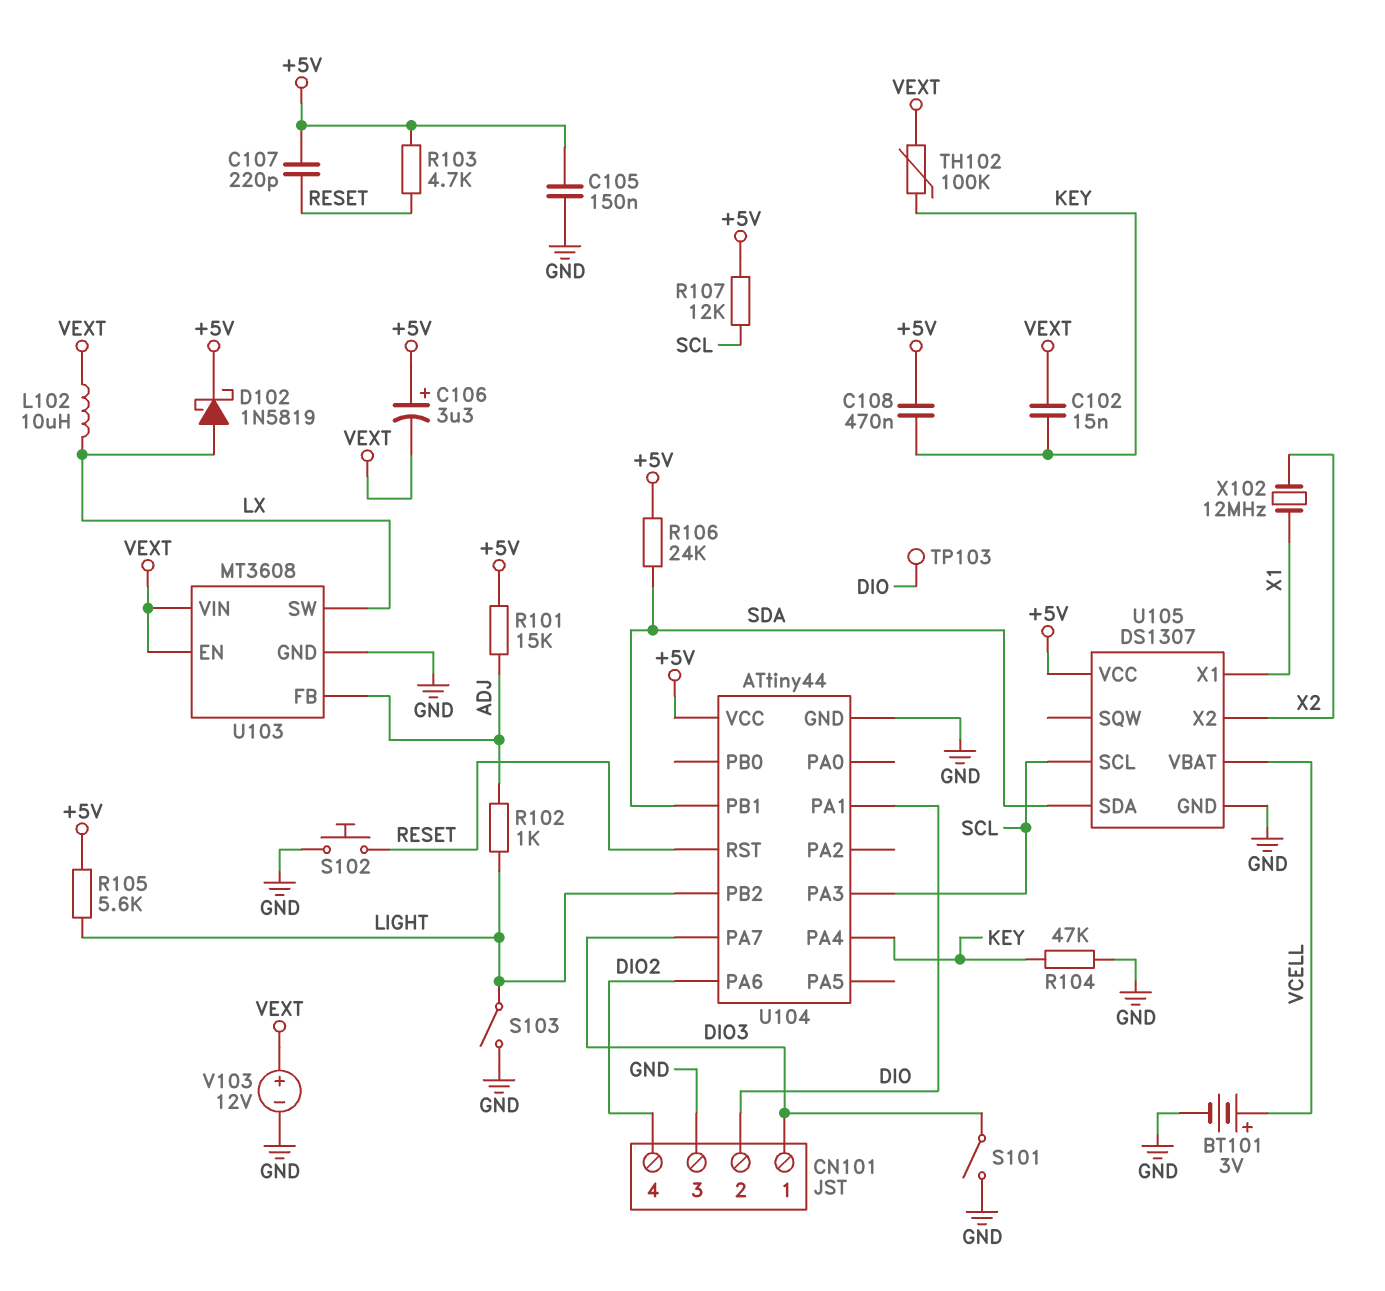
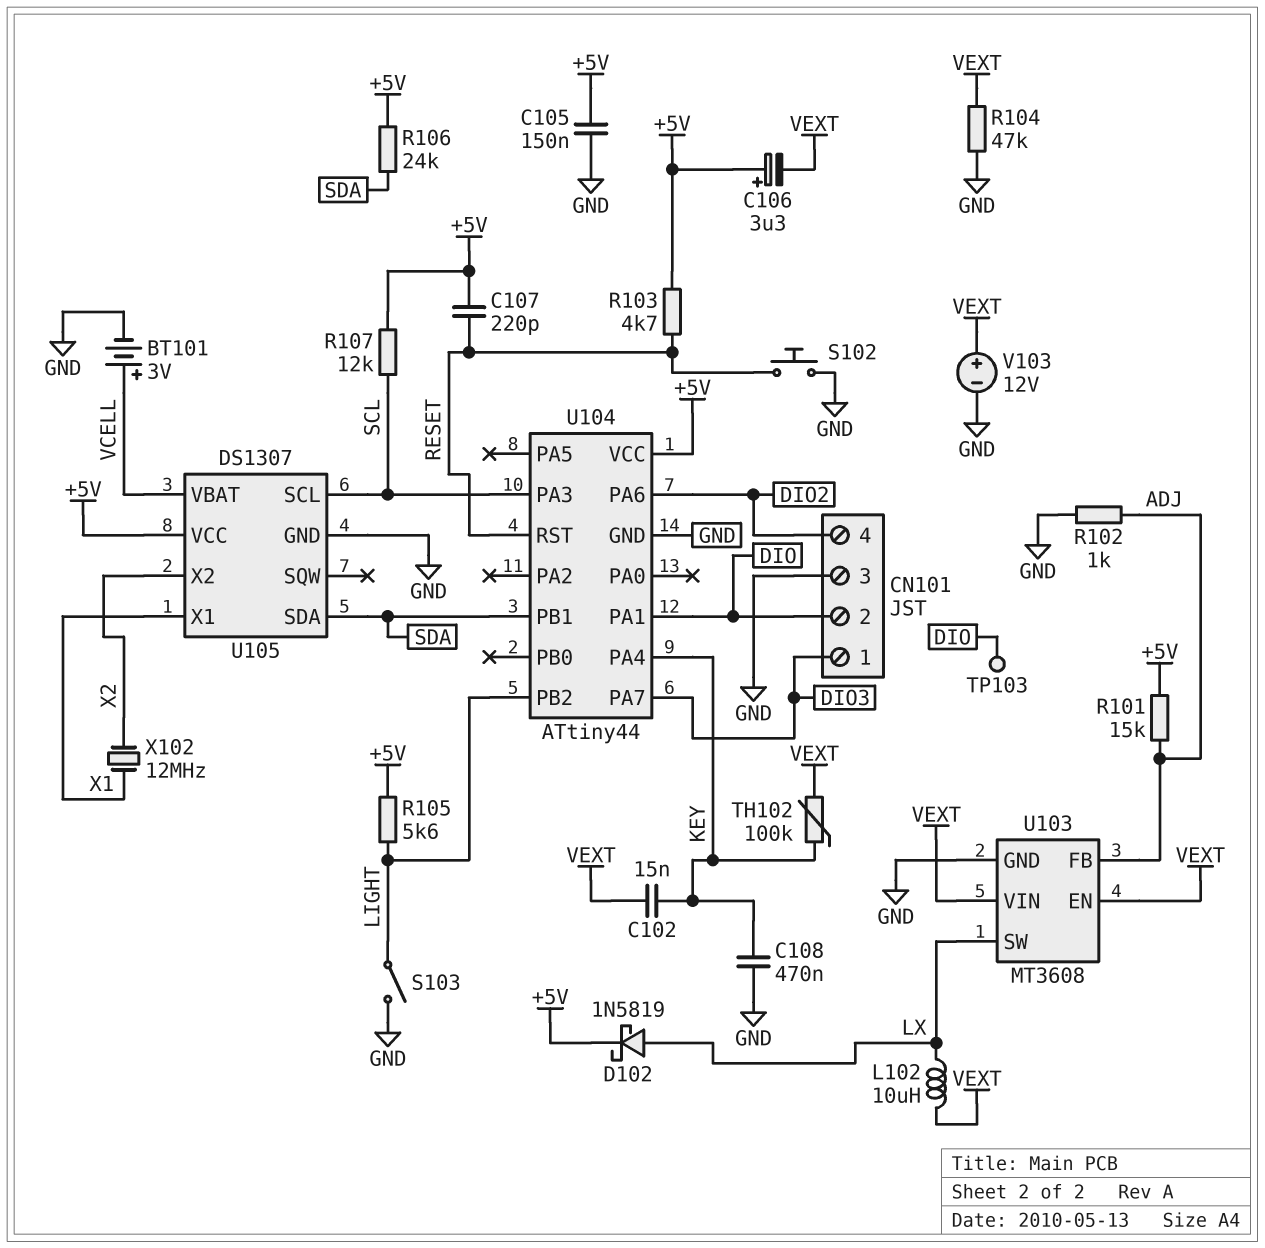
C108: 470nF (+5V, KEY) -> 470nF (GND, KEY)
R102: 1k (ADJ, LIGHT) -> 1k (ADJ, GND)
R104: 47k (GND, KEY) -> 47k (GND, VEXT)
S101: switch (DIO3, GND) -> none

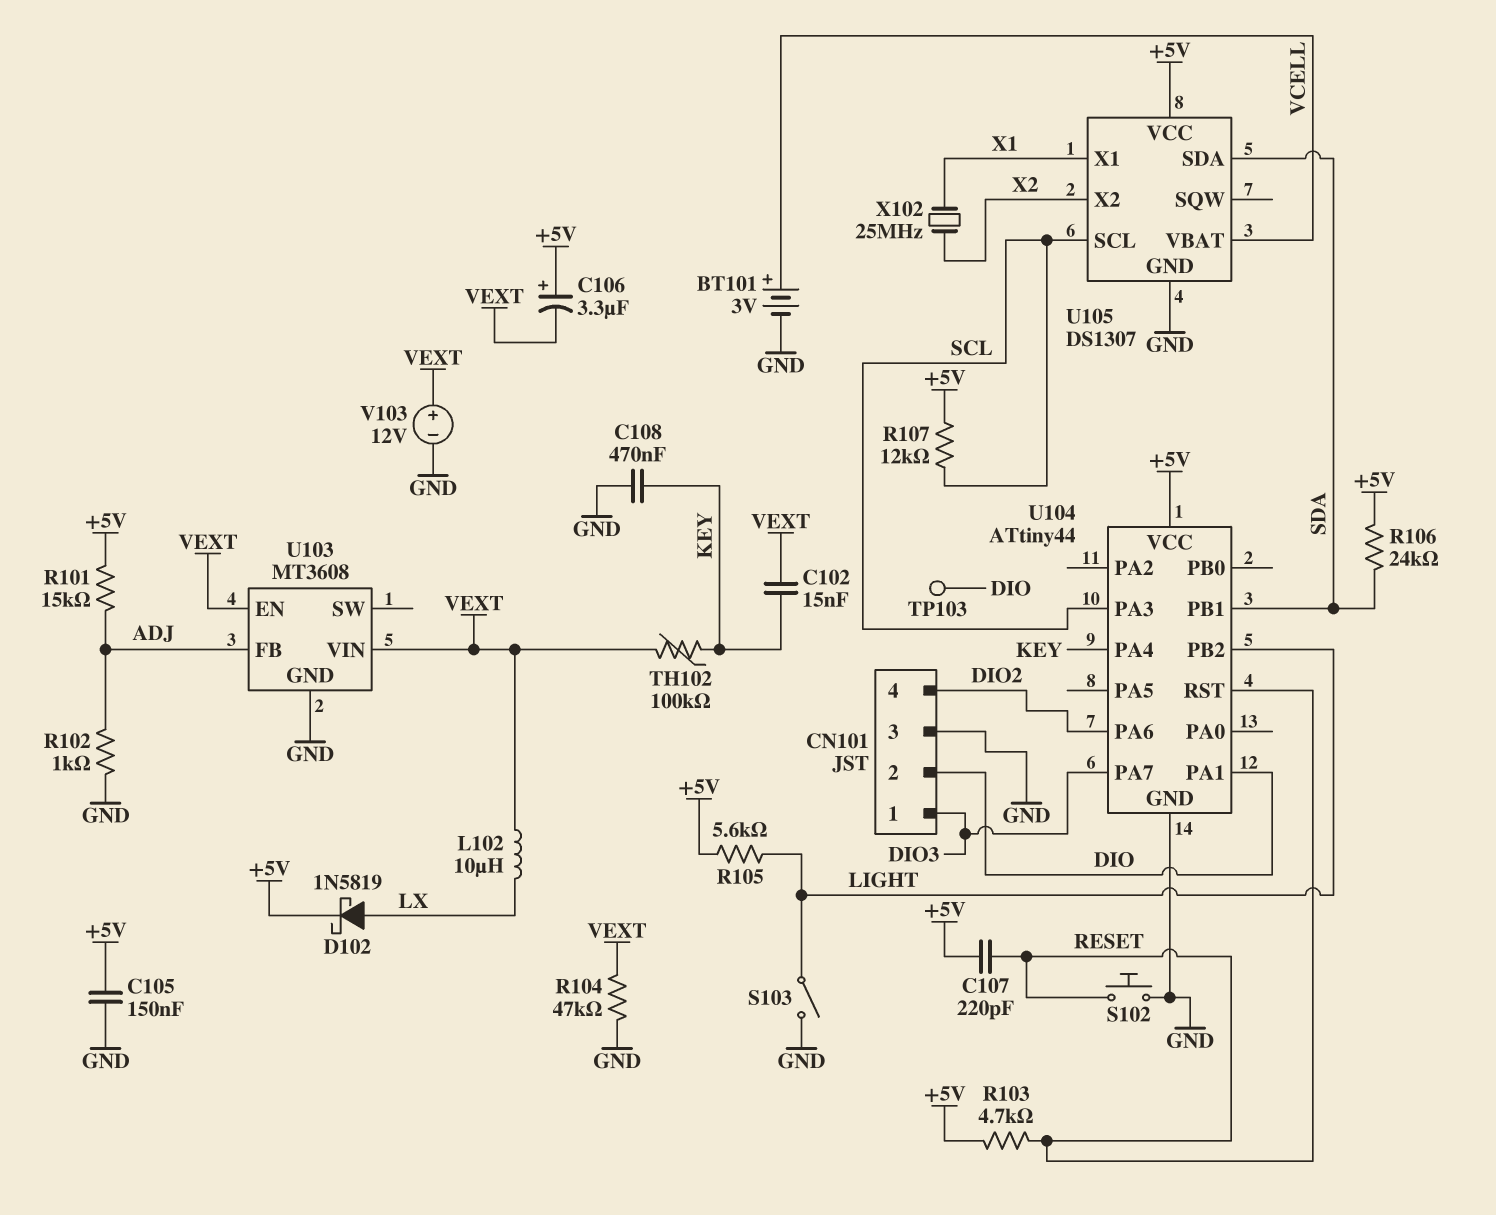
U103 pin SW: LX -> none
X102: 12MHz (X1, X2) -> 25MHz (X1, X2)

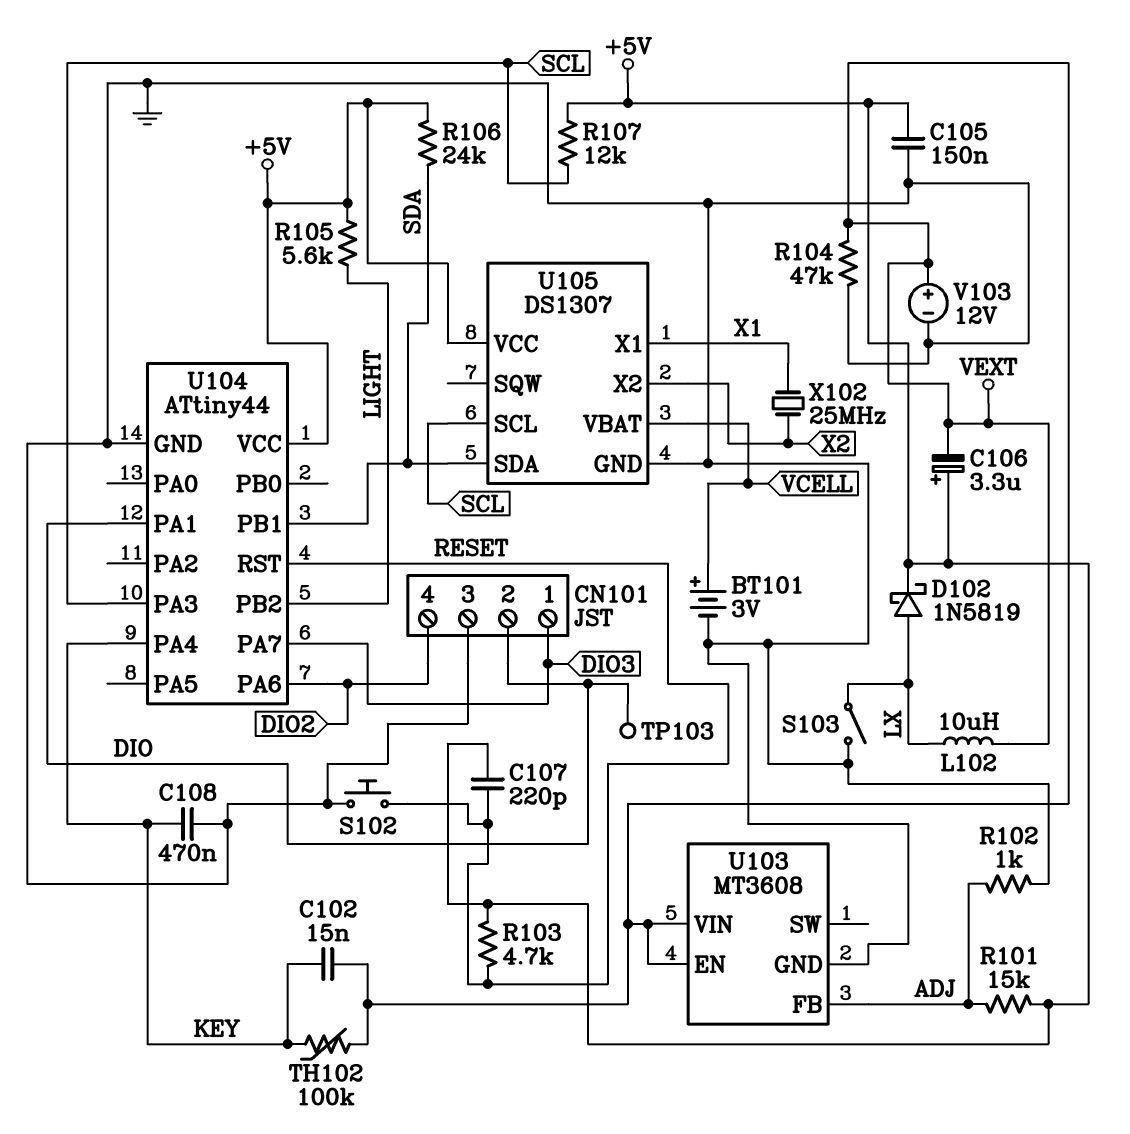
S103: switch (GND, LIGHT) -> switch (GND, LX)

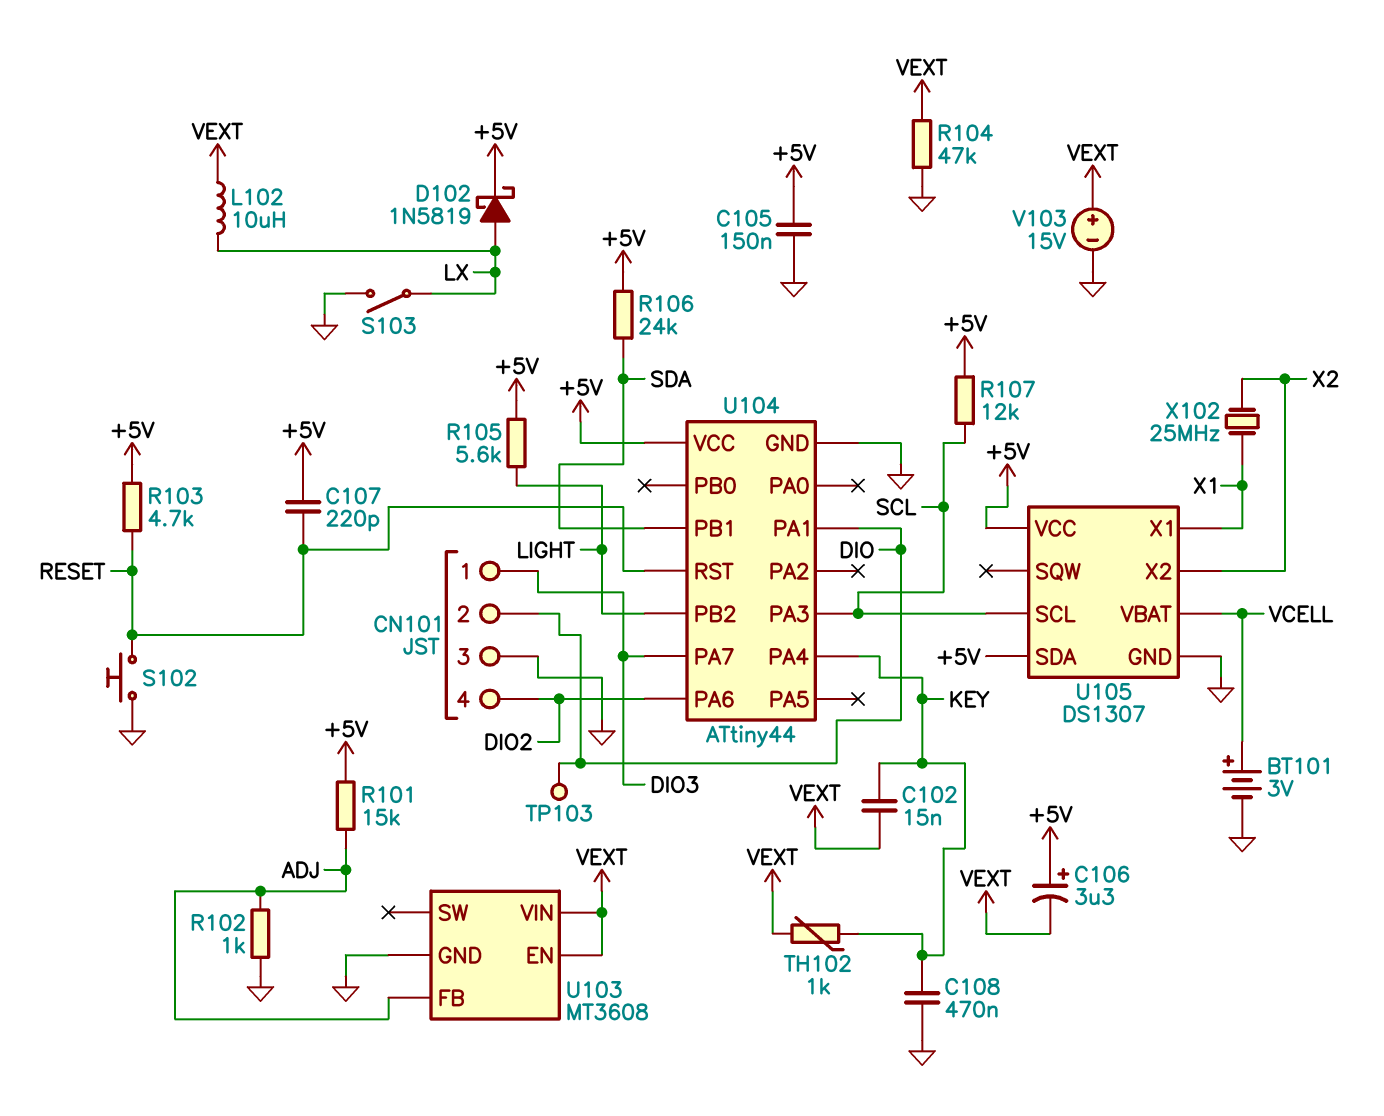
TH102: 100k (KEY, VEXT) -> 1k (KEY, VEXT)
U105 pin SDA: SDA -> +5V
V103: 12V (plus VEXT, minus GND) -> 15V (plus VEXT, minus GND)

